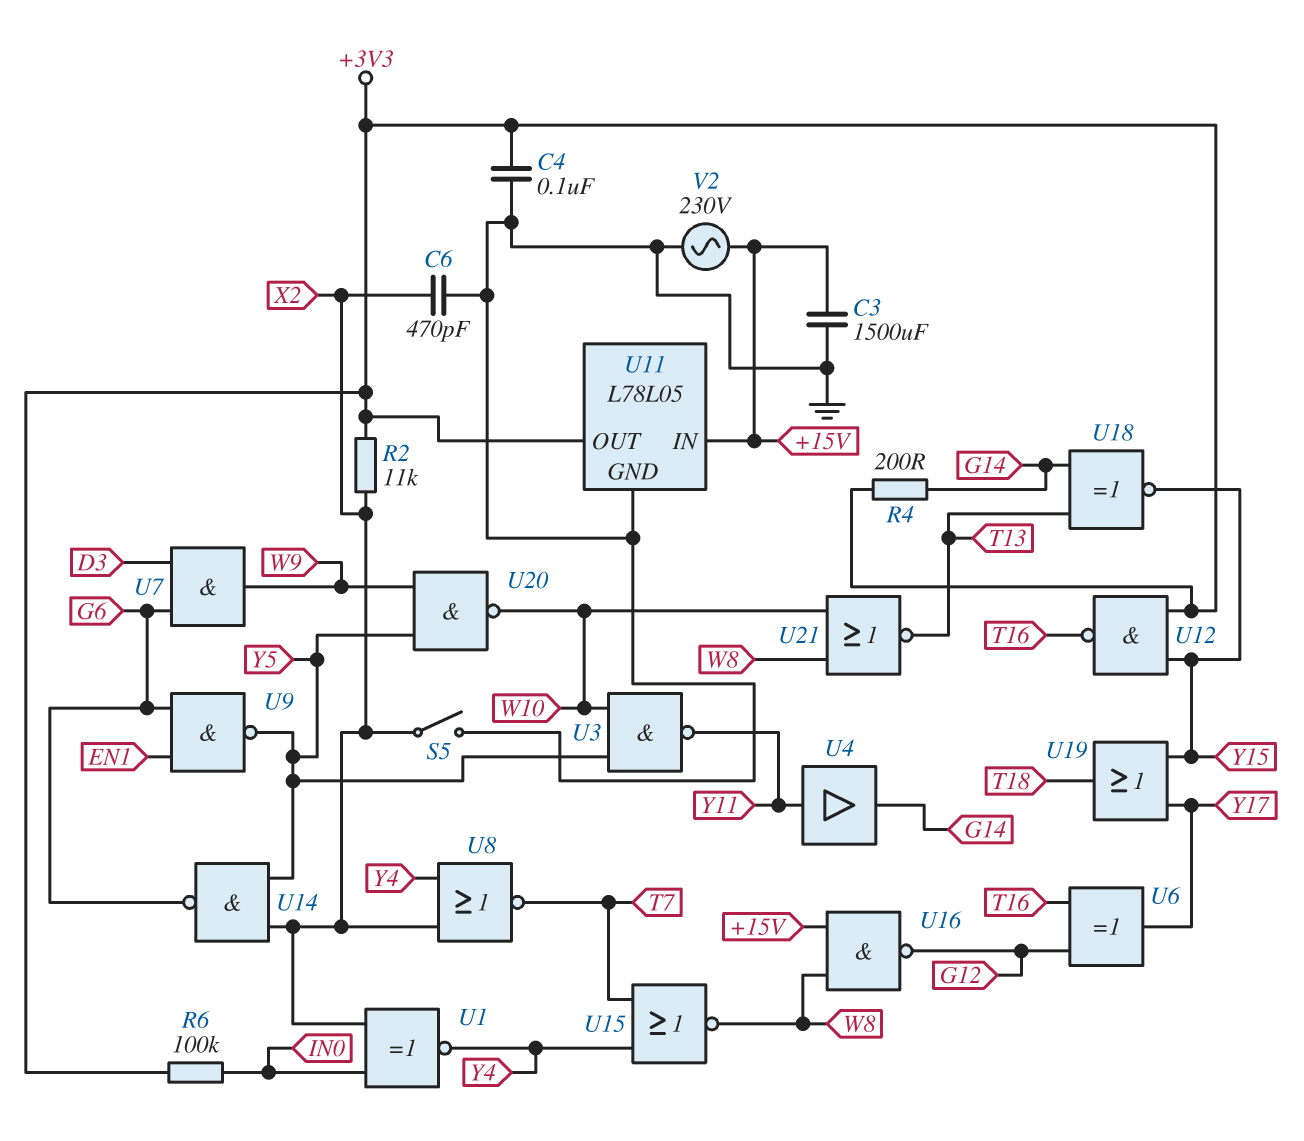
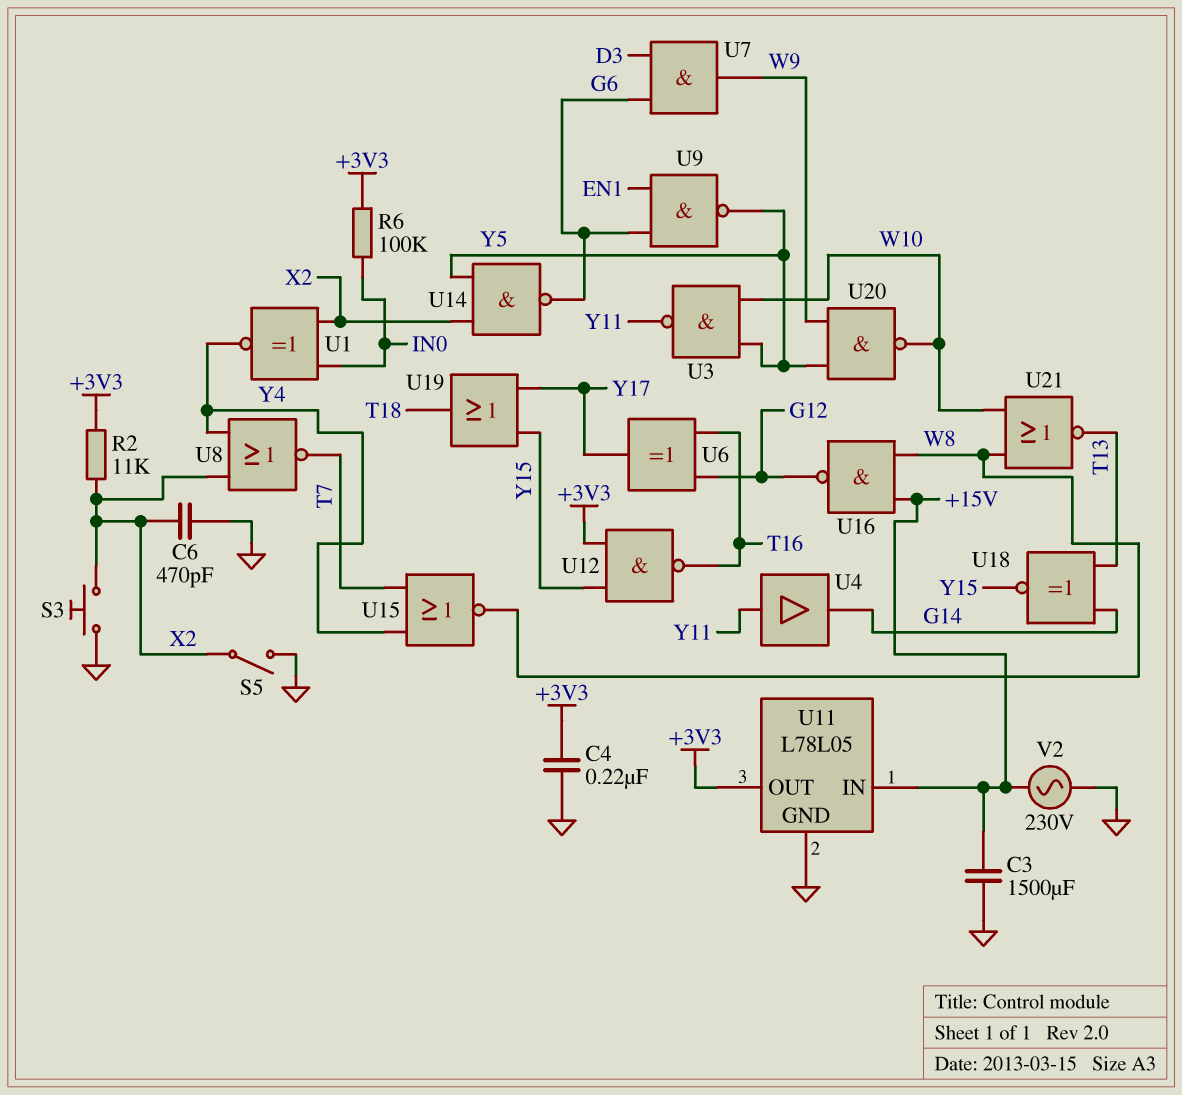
C4: 100nF (+3V3, GND) -> 220nF (+3V3, GND)
R4: 200 (+3V3, G14) -> none
S3: none -> button (GND, X2)

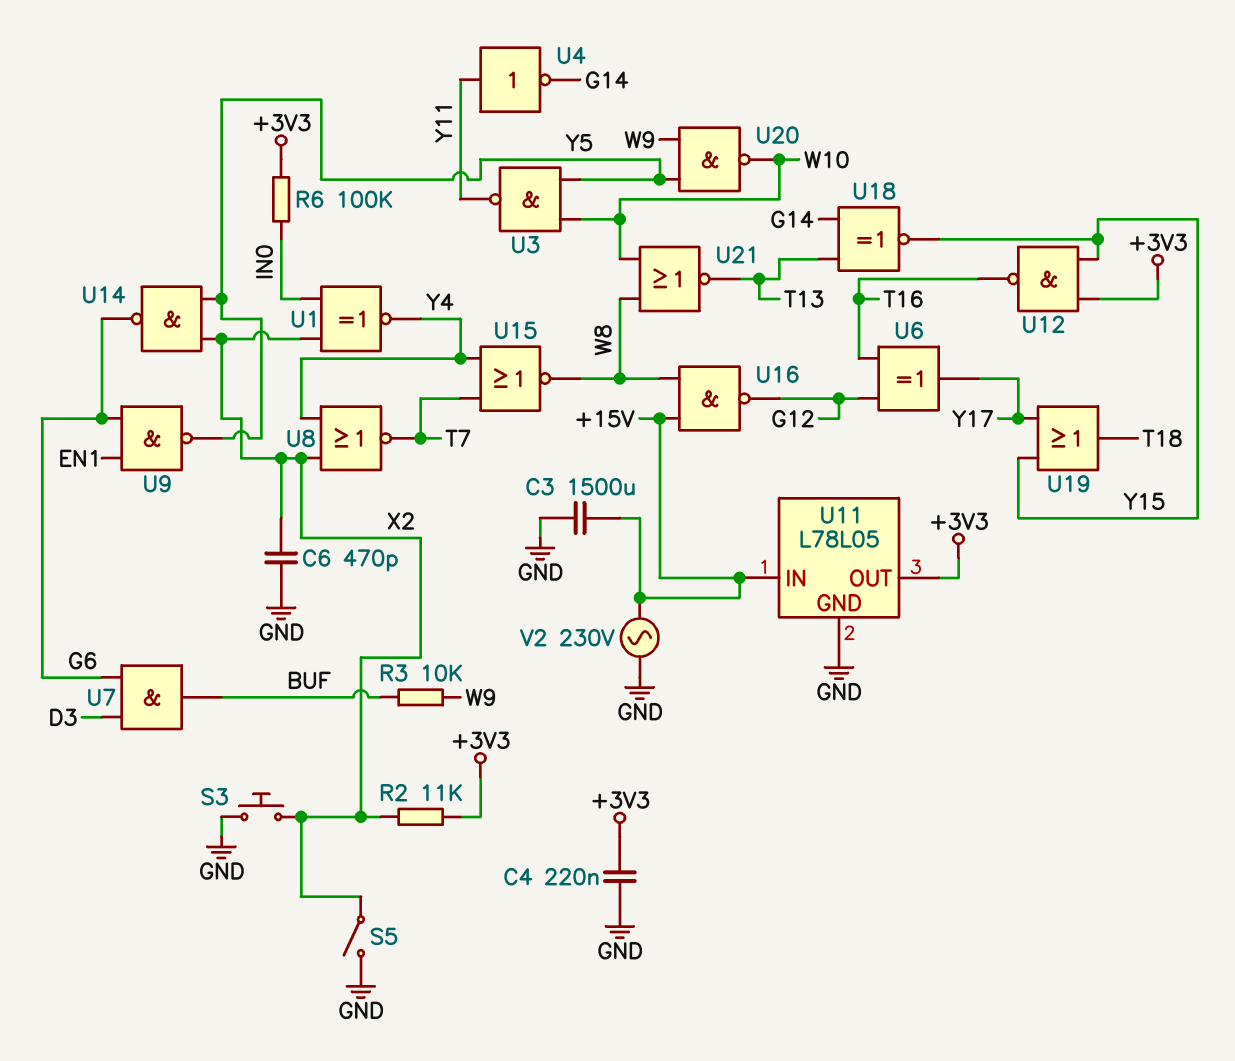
R3: none -> 10k (BUF, W9)
U4: buffer (in Y11, out G14) -> NOT (in Y11, out G14)
U7: AND (in D3, in G6, out W9) -> AND (in D3, in G6, out BUF)

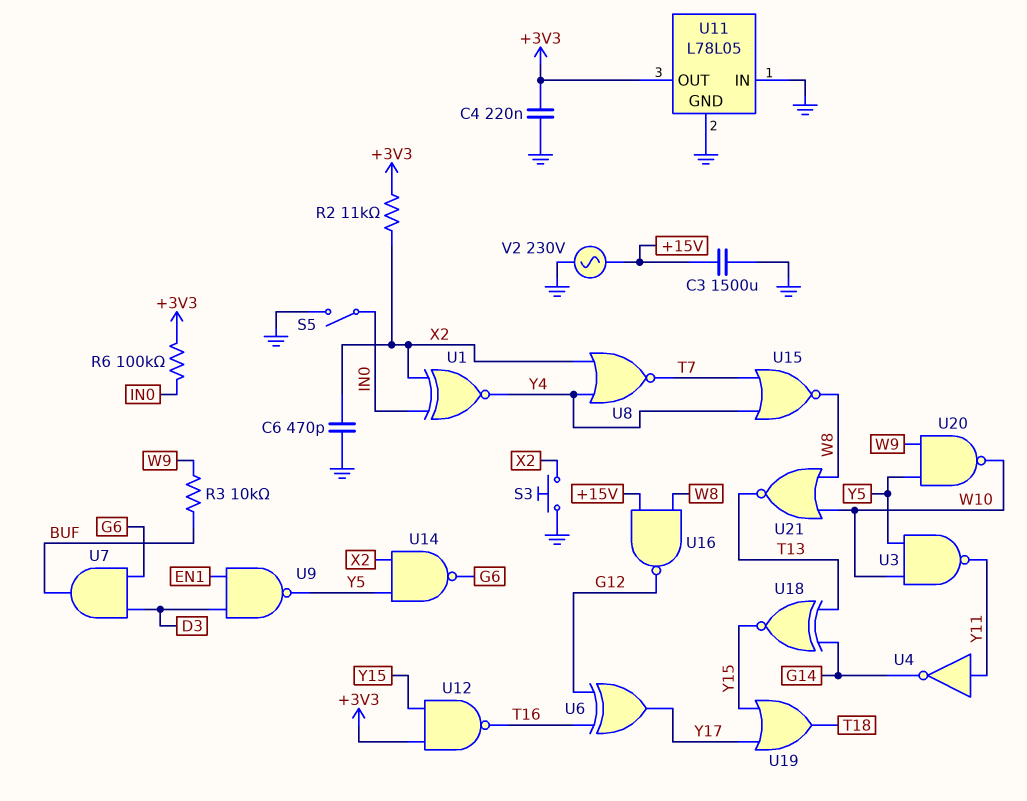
S5: switch (GND, X2) -> switch (GND, IN0)
U9: NAND (in EN1, in G6, out Y5) -> NAND (in D3, in EN1, out Y5)
U11 pin IN: +15V -> GND

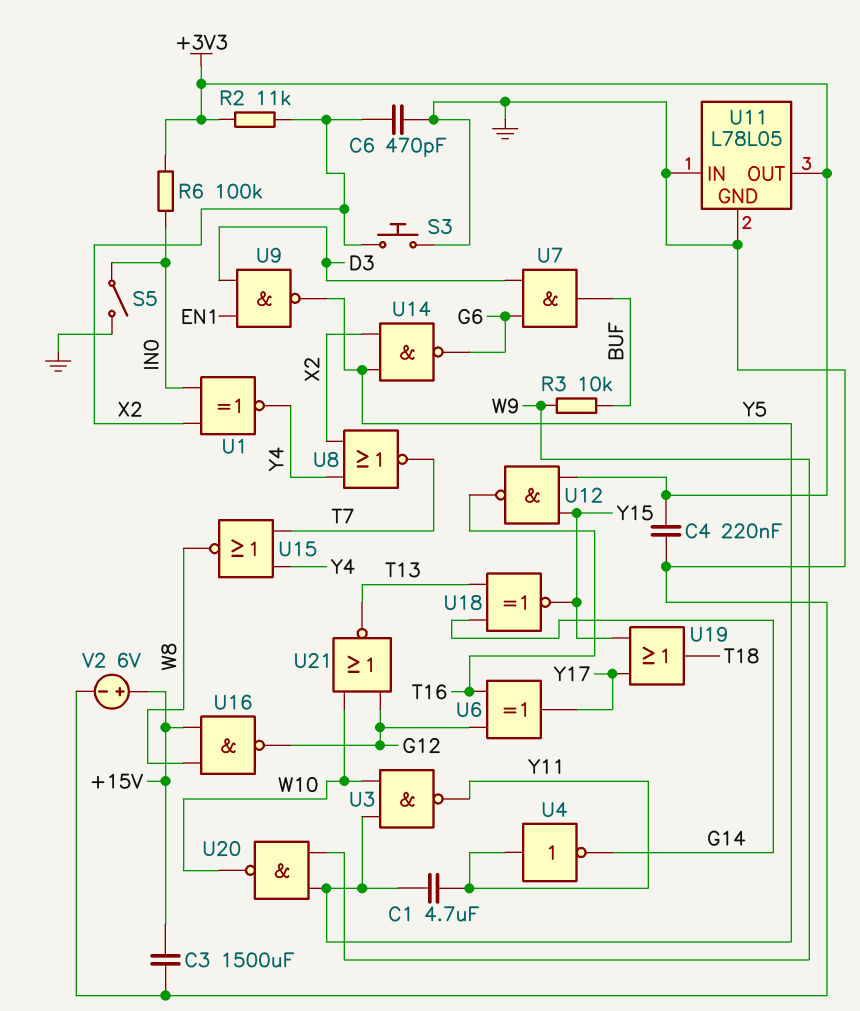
C1: none -> 4.7uF (Y5, Y11)
U21: NOR (in W8, in W10, out T13) -> NOR (in G12, in W10, out T13)
V2: AC 230V (+15V, GND) -> 6V (plus +15V, minus GND)

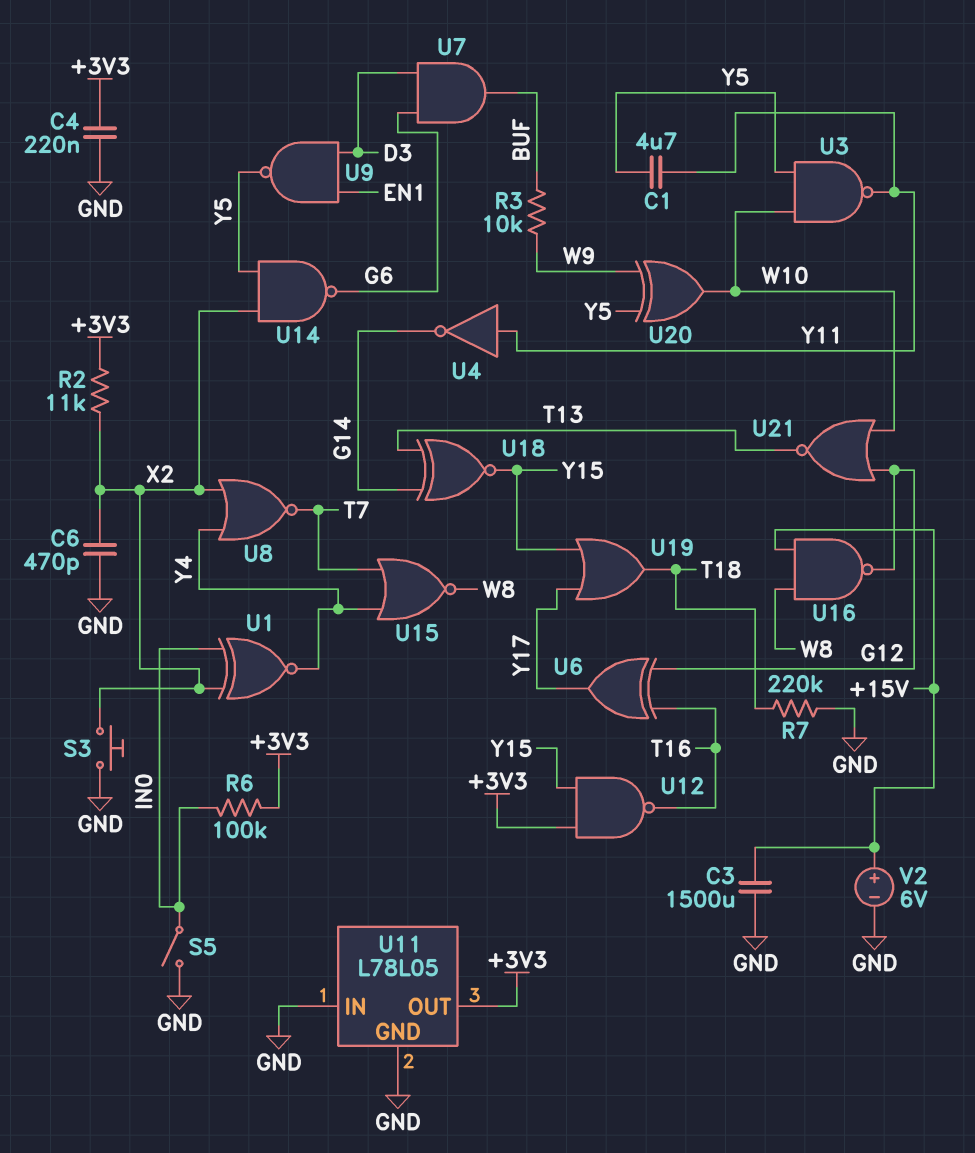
R7: none -> 220k (GND, T18)
U20: NAND (in W9, in Y5, out W10) -> XOR (in W9, in Y5, out W10)

